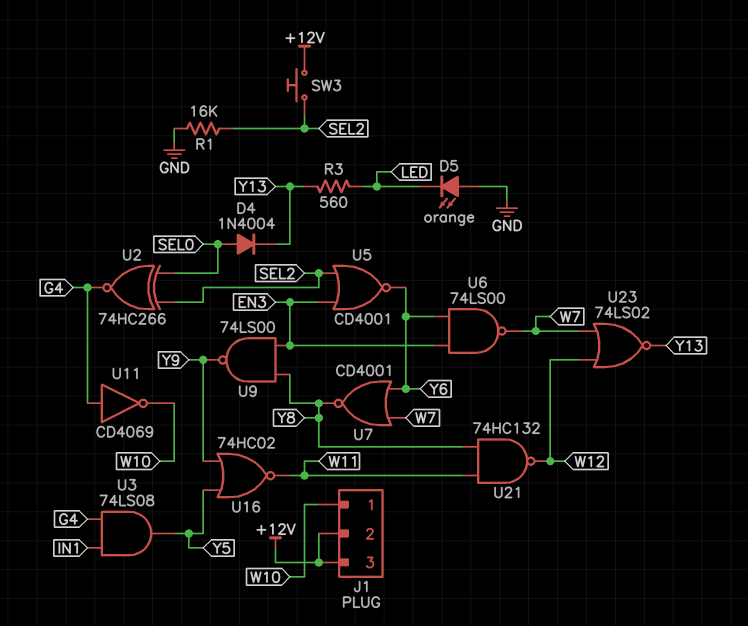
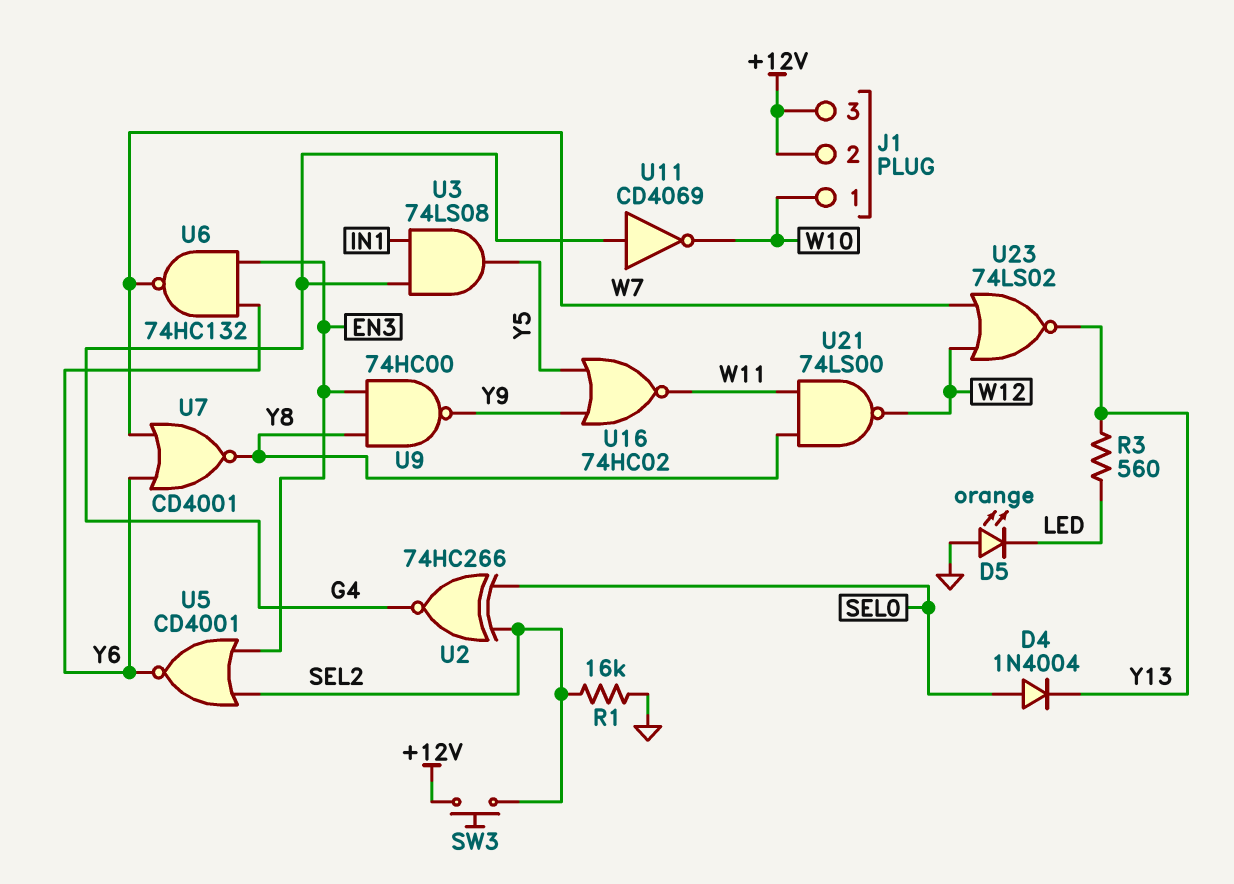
U6: NAND 74LS00 (in EN3, in Y6, out W7) -> NAND 74HC132 (in EN3, in Y6, out W7)
U9: NAND 74LS00 (in EN3, in Y8, out Y9) -> NAND 74HC00 (in EN3, in Y8, out Y9)
U21: NAND 74HC132 (in W11, in Y8, out W12) -> NAND 74LS00 (in W11, in Y8, out W12)

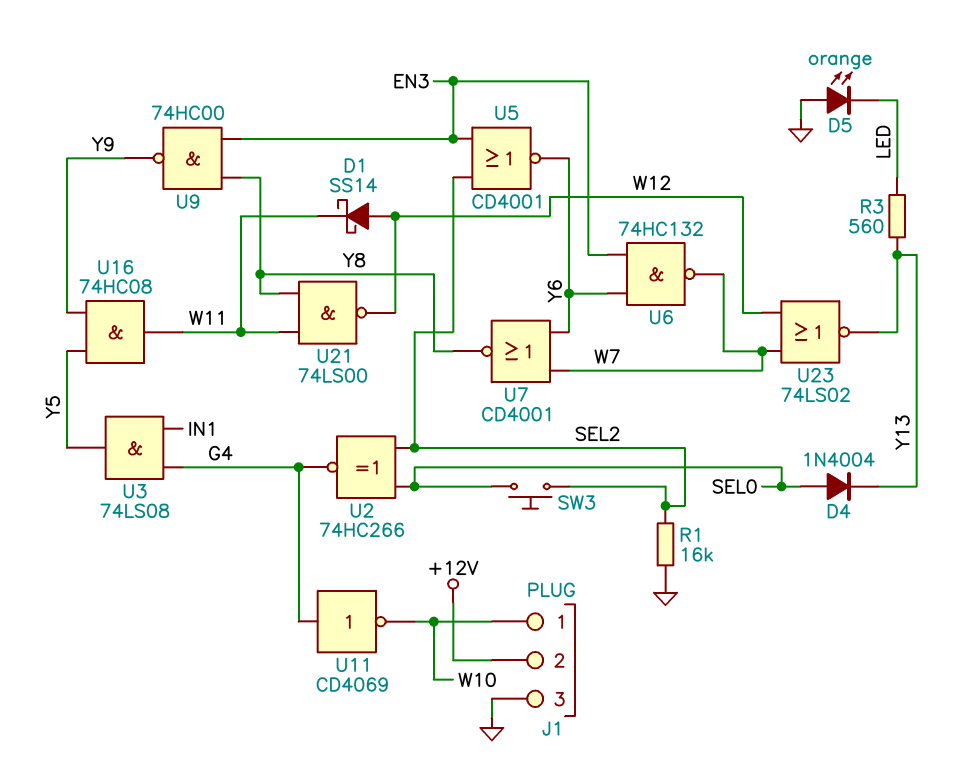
D1: none -> schottky SS14 (A W12, K W11)
J1 pin 3: +12V -> GND
SW3: button (+12V, SEL2) -> button (SEL0, SEL2)
U16: NOR 74HC02 (in Y5, in Y9, out W11) -> AND 74HC08 (in Y5, in Y9, out W11)

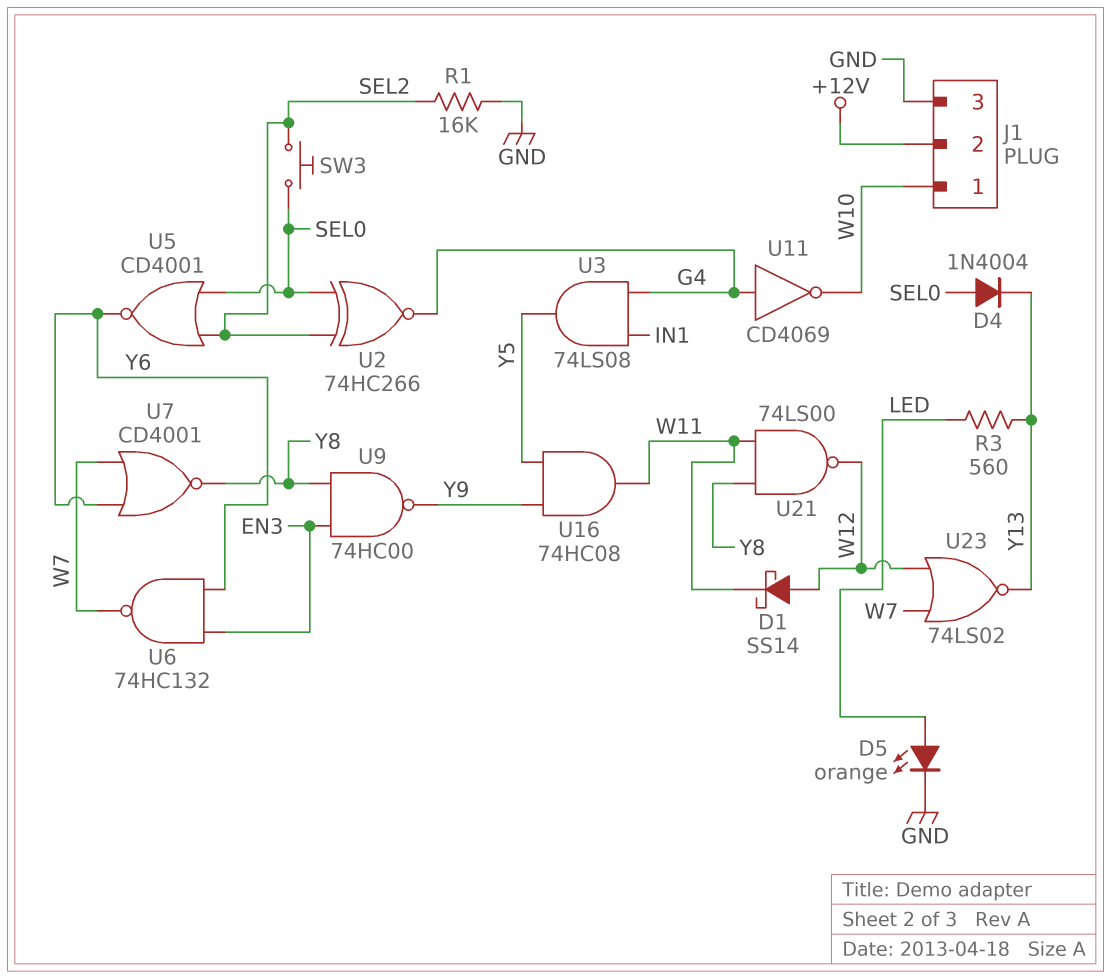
D5: LED orange (A GND, K LED) -> LED orange (A LED, K GND)
U5: NOR CD4001 (in EN3, in SEL2, out Y6) -> NOR CD4001 (in SEL0, in SEL2, out Y6)

